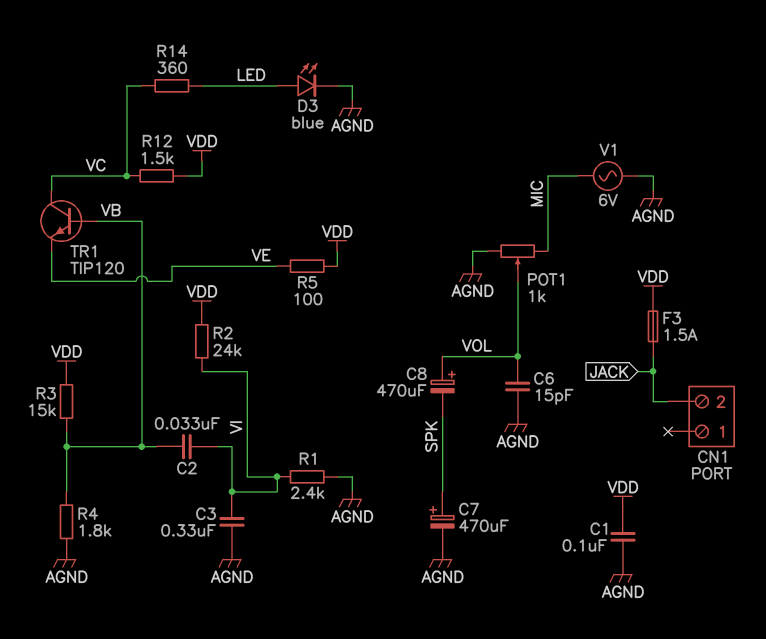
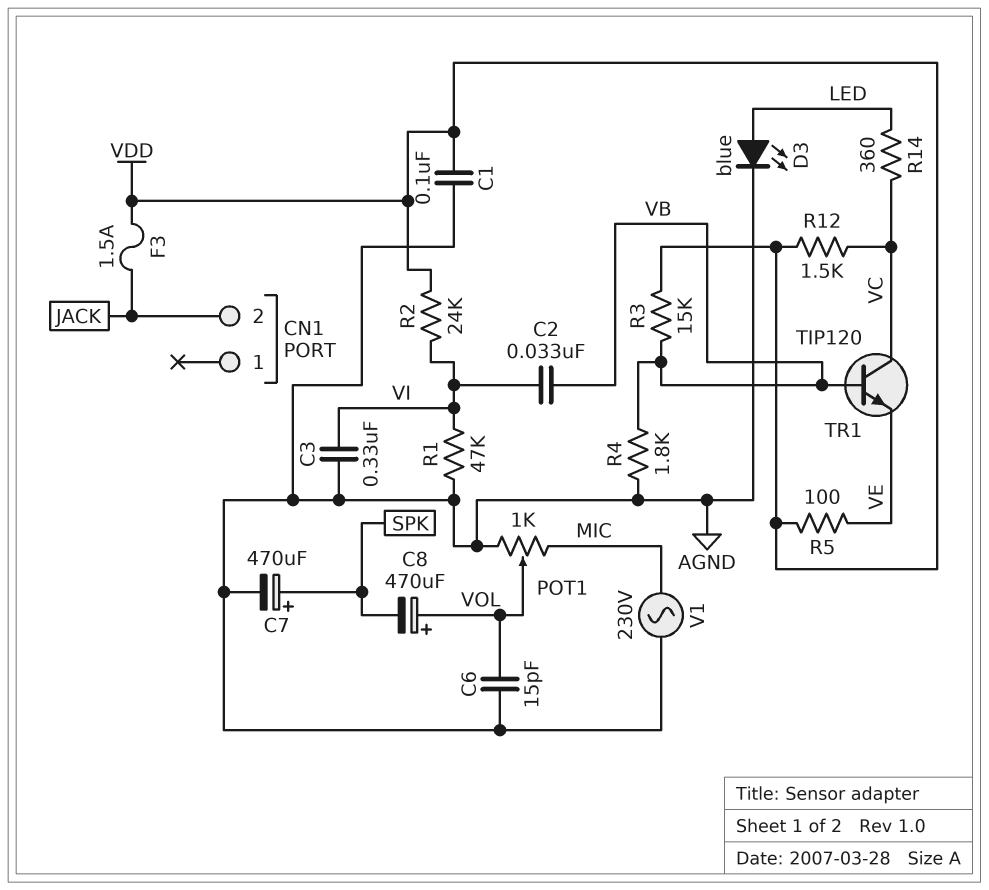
R1: 2.4k (AGND, VI) -> 47k (AGND, VI)
V1: AC 6V (AGND, MIC) -> AC 230V (AGND, MIC)

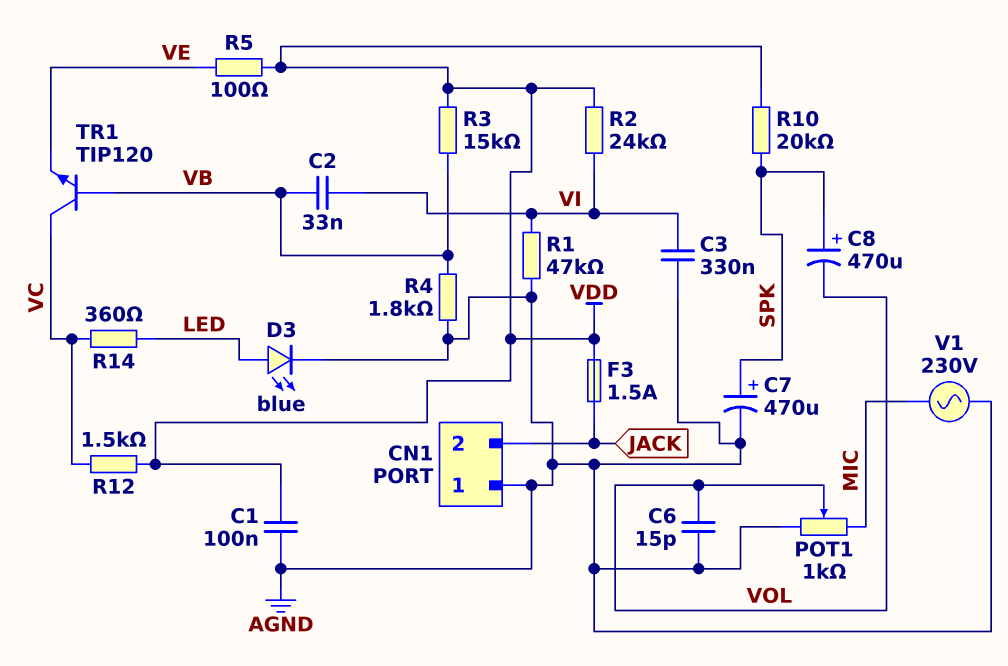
C8: 470uF (plus VOL, minus SPK) -> 470uF (plus SPK, minus VOL)
CN1 pin 1: none -> AGND
R10: none -> 20k (SPK, VDD)

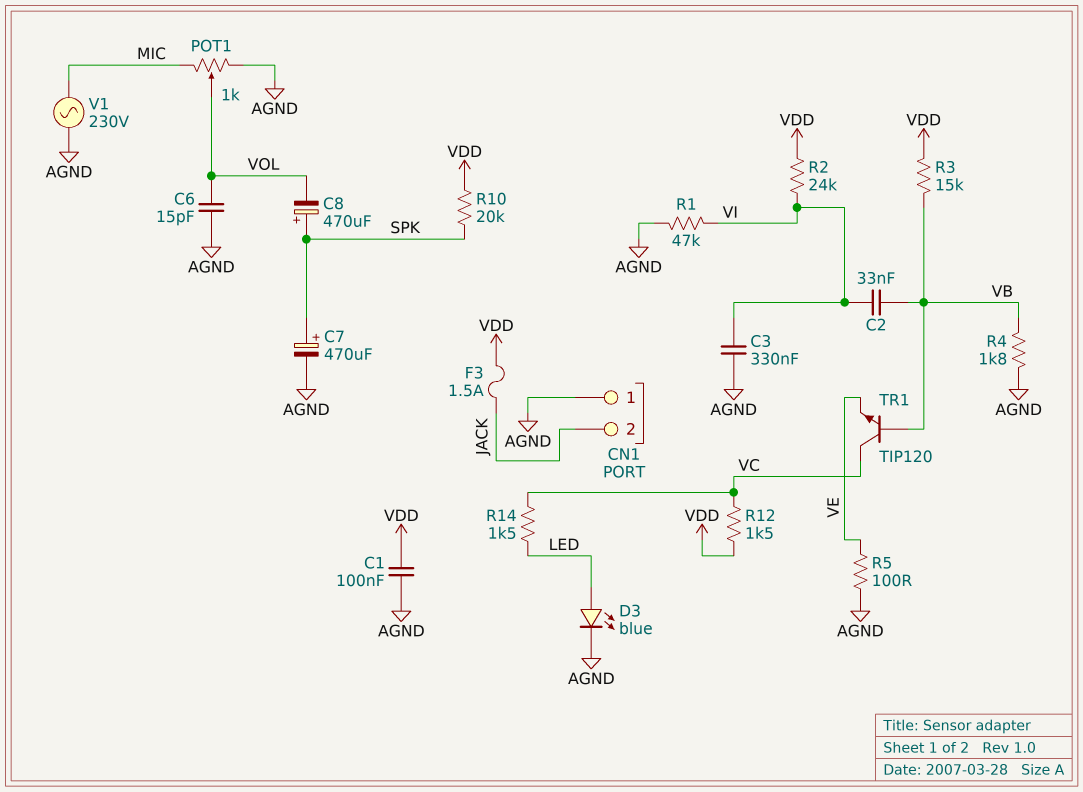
R5: 100 (VDD, VE) -> 100 (AGND, VE)
R14: 360 (LED, VC) -> 1.5k (LED, VC)

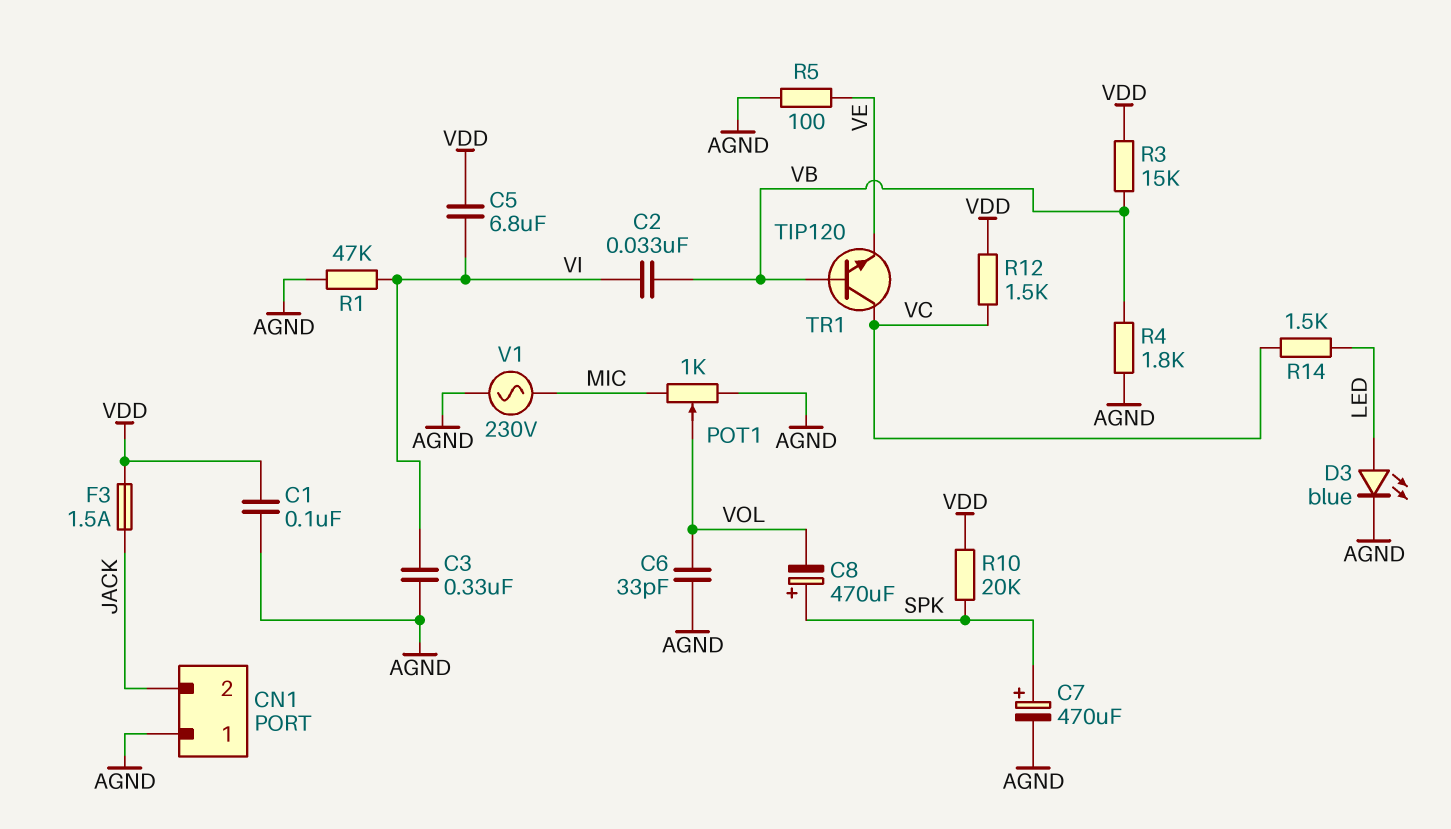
C5: none -> 6.8uF (VDD, VI)
C6: 15pF (AGND, VOL) -> 33pF (AGND, VOL)
R2: 24k (VDD, VI) -> none

